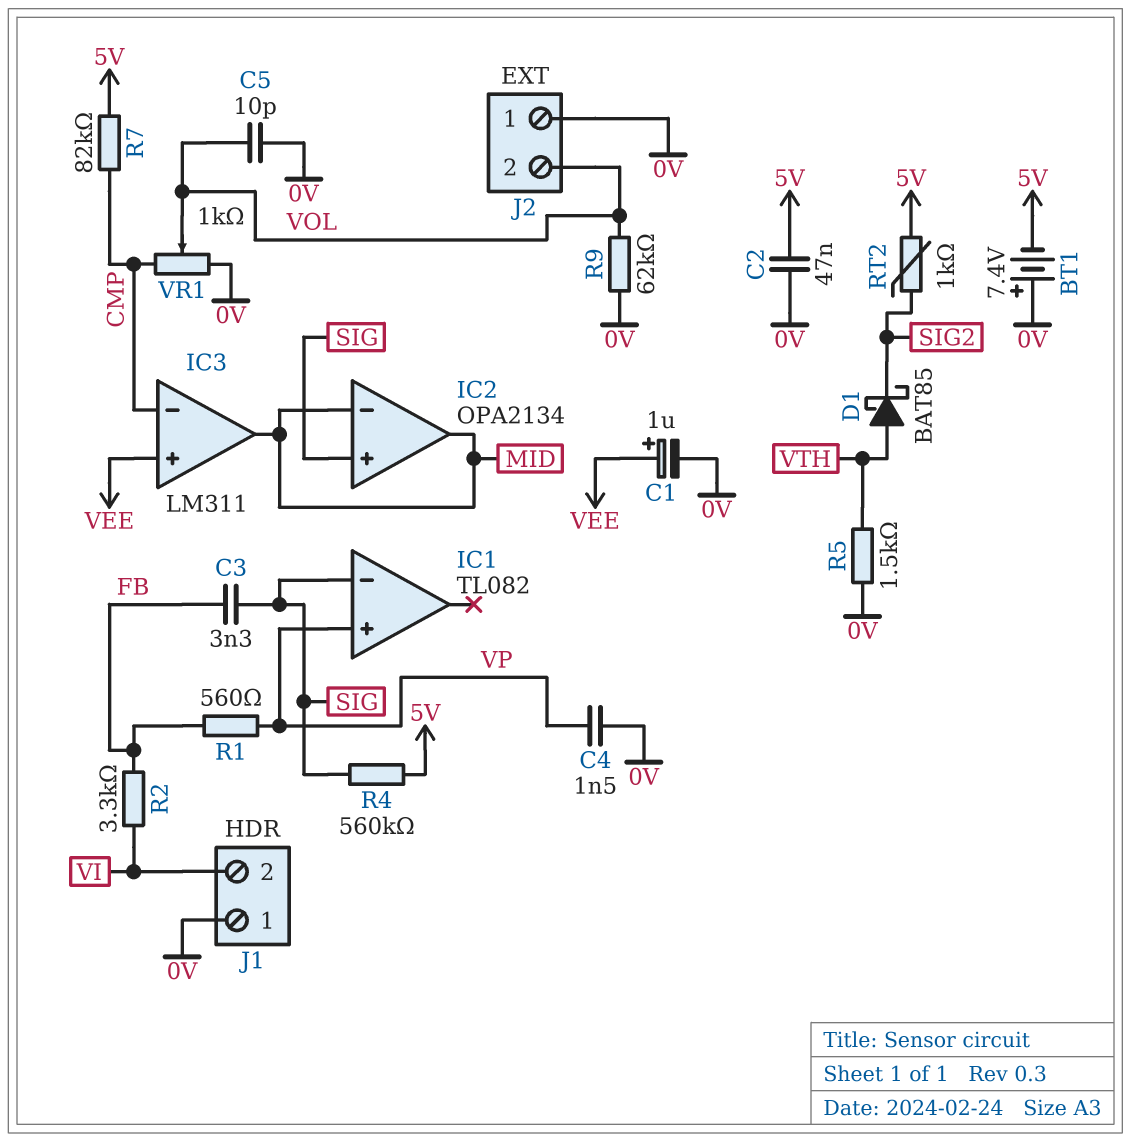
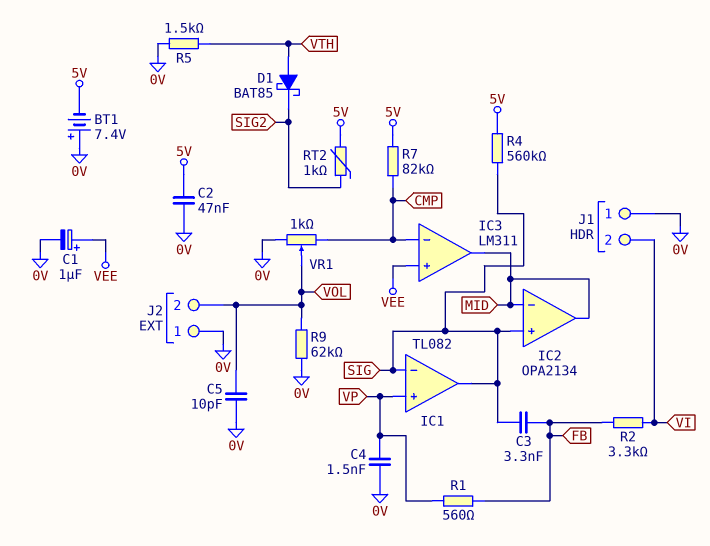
IC1 pin out: none -> SIG

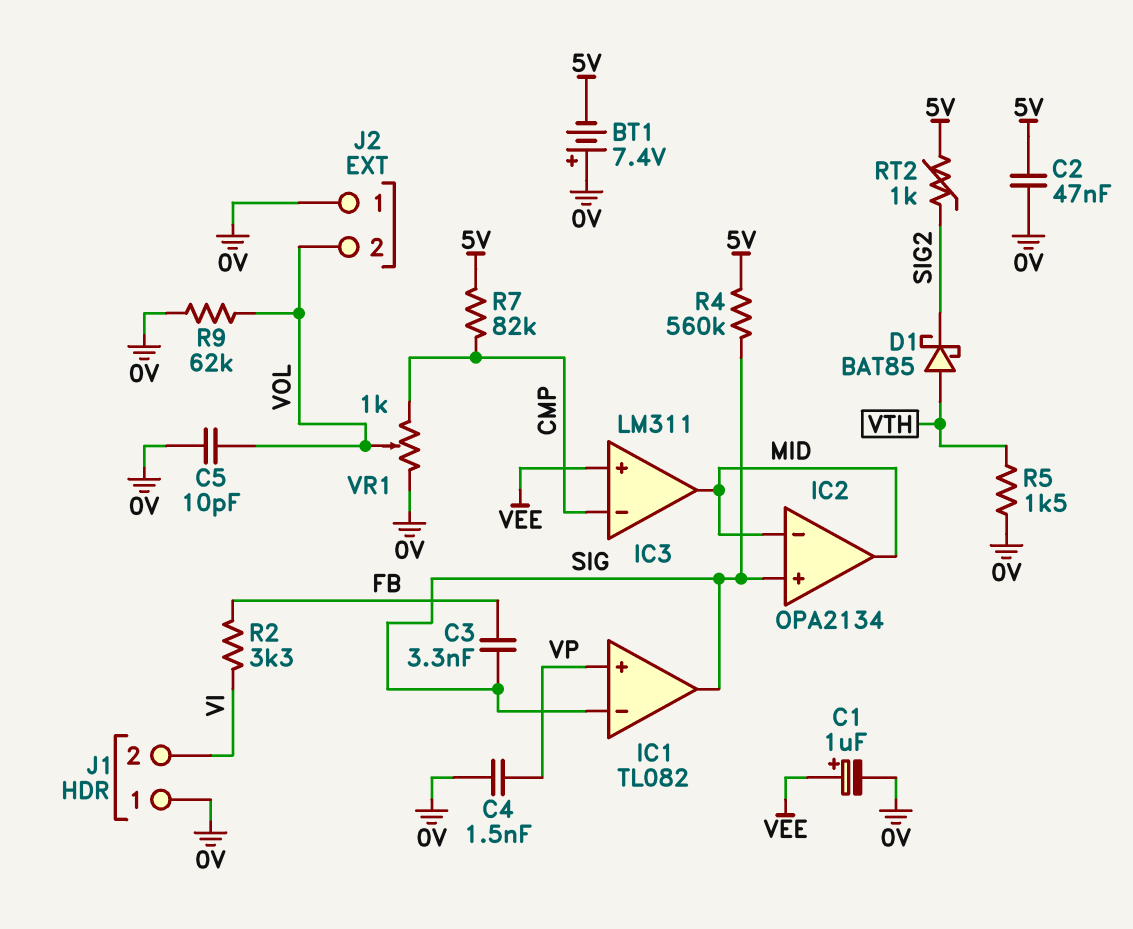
R1: 560 (FB, VP) -> none

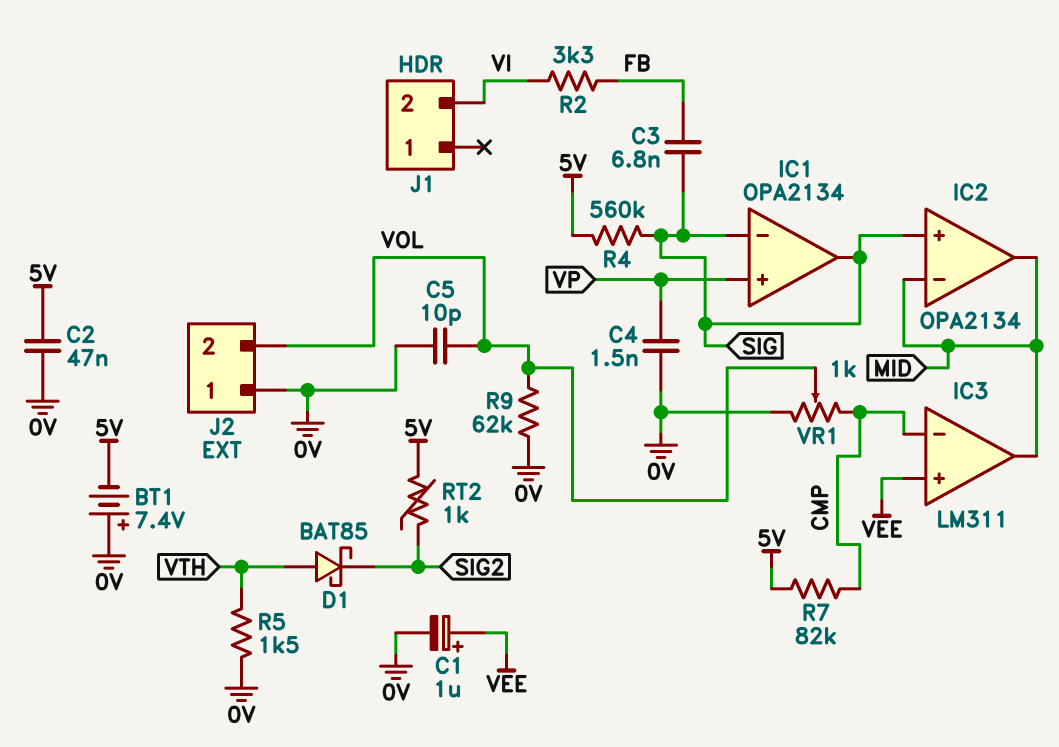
C3: 3.3nF (FB, SIG) -> 6.8nF (FB, SIG)
IC1: TL082 -> OPA2134
J1 pin 1: 0V -> none

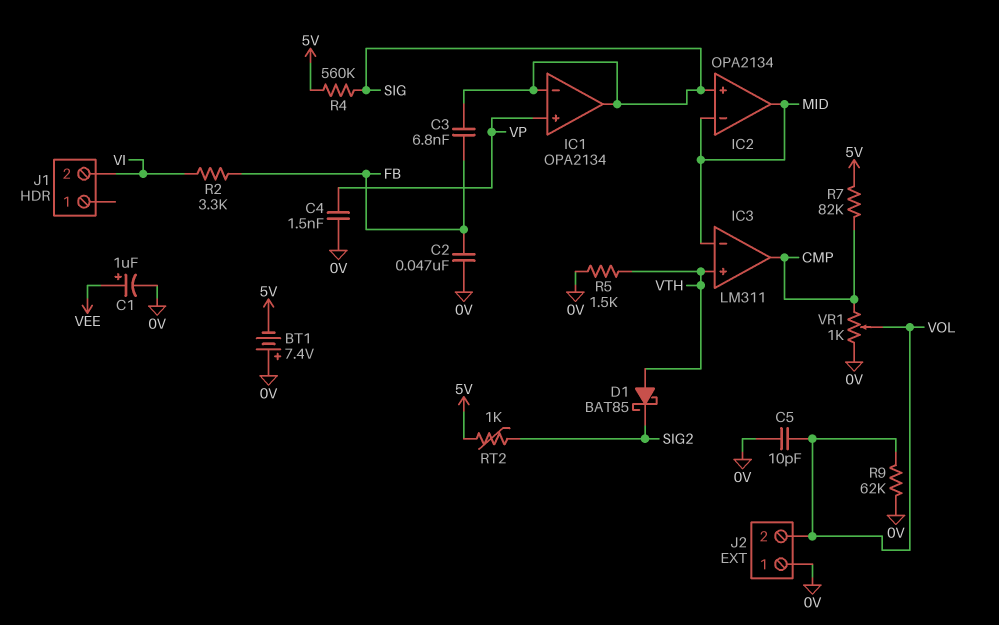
C2: 47nF (0V, 5V) -> 47nF (0V, FB)
IC3 pin in+: VEE -> VTH
IC3 pin in-: CMP -> MID
IC3 pin out: MID -> CMP

